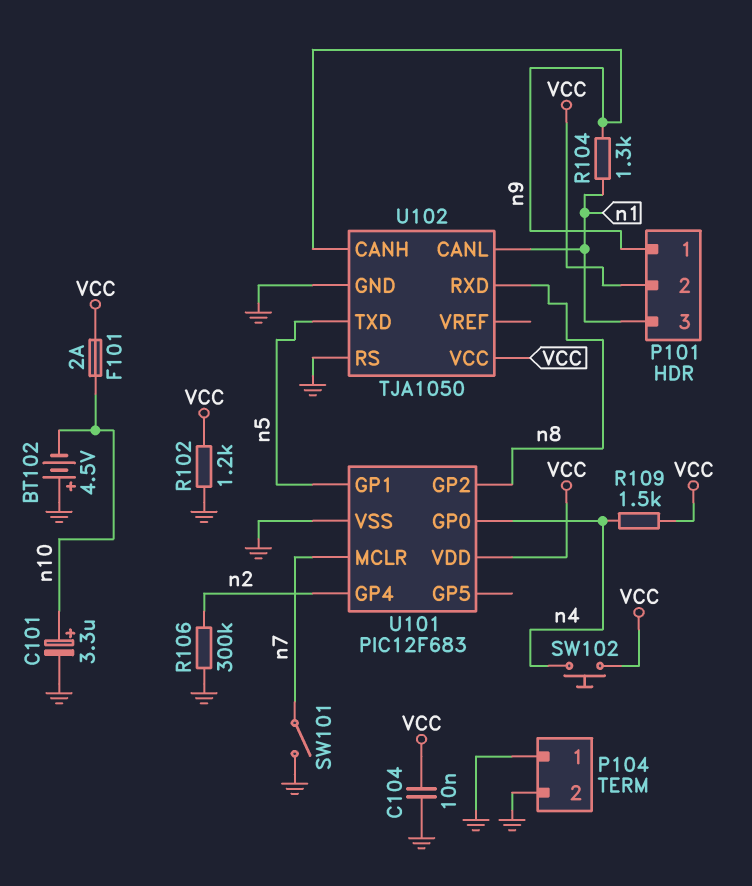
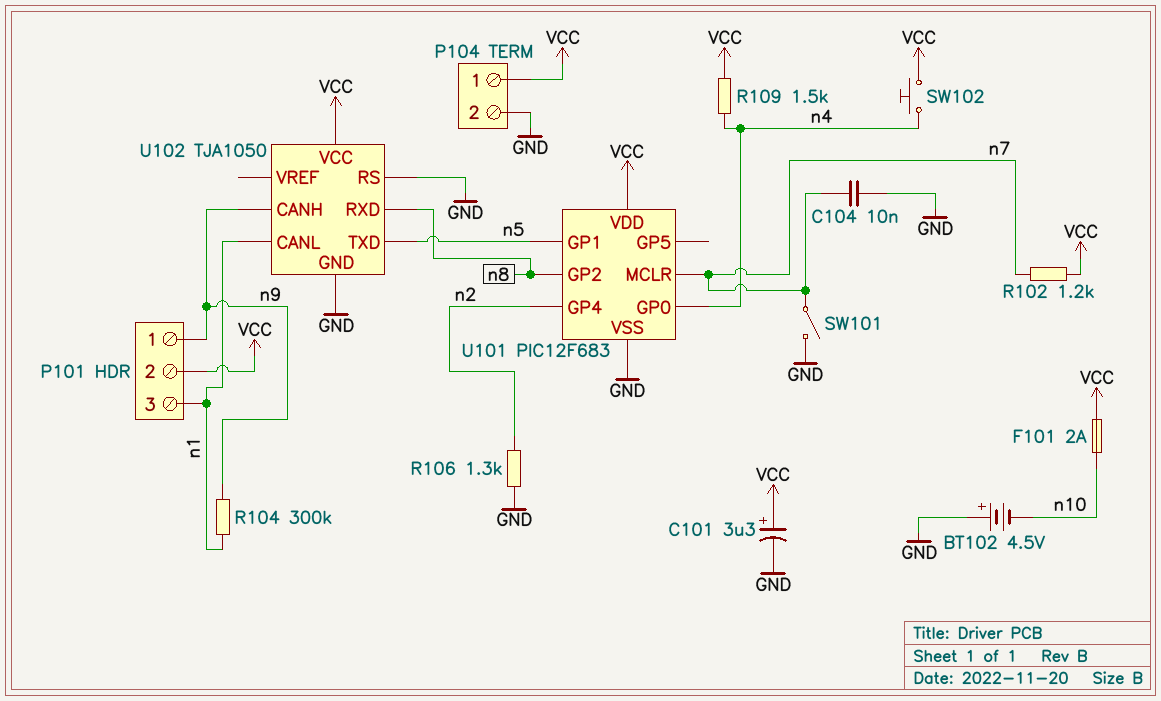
C101: 3.3uF (plus n10, minus GND) -> 3.3uF (plus VCC, minus GND)
C104: 10nF (GND, VCC) -> 10nF (GND, n7)
P104 pin 1: GND -> VCC
R102: 1.2k (GND, VCC) -> 1.2k (VCC, n7)
R104: 1.3k (n1, n9) -> 300k (n1, n9)
R106: 300k (GND, n2) -> 1.3k (GND, n2)

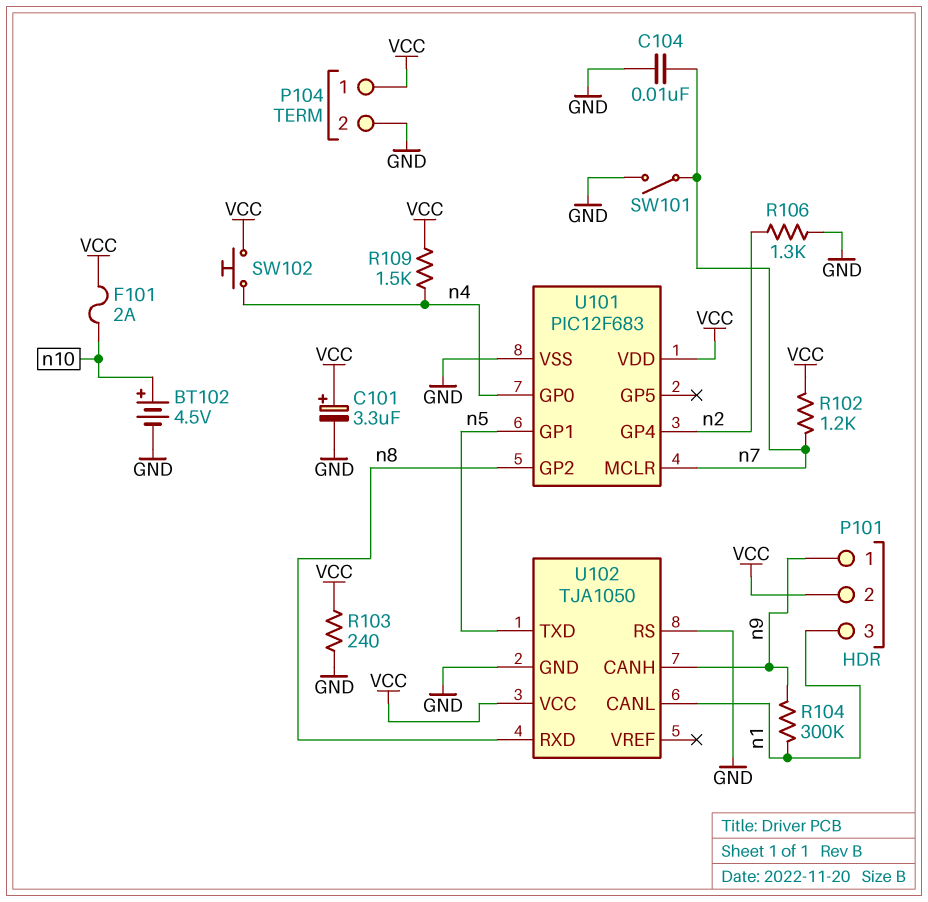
BT102: 4.5V (plus GND, minus n10) -> 4.5V (plus n10, minus GND)
R103: none -> 240 (GND, VCC)

